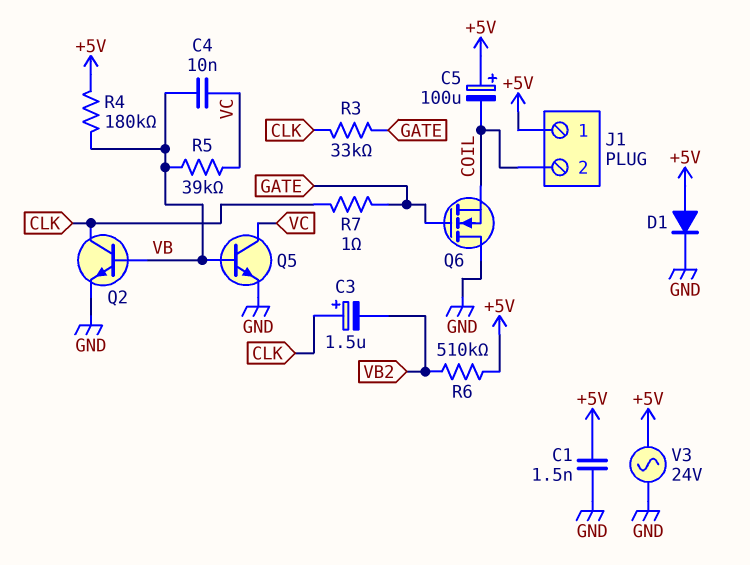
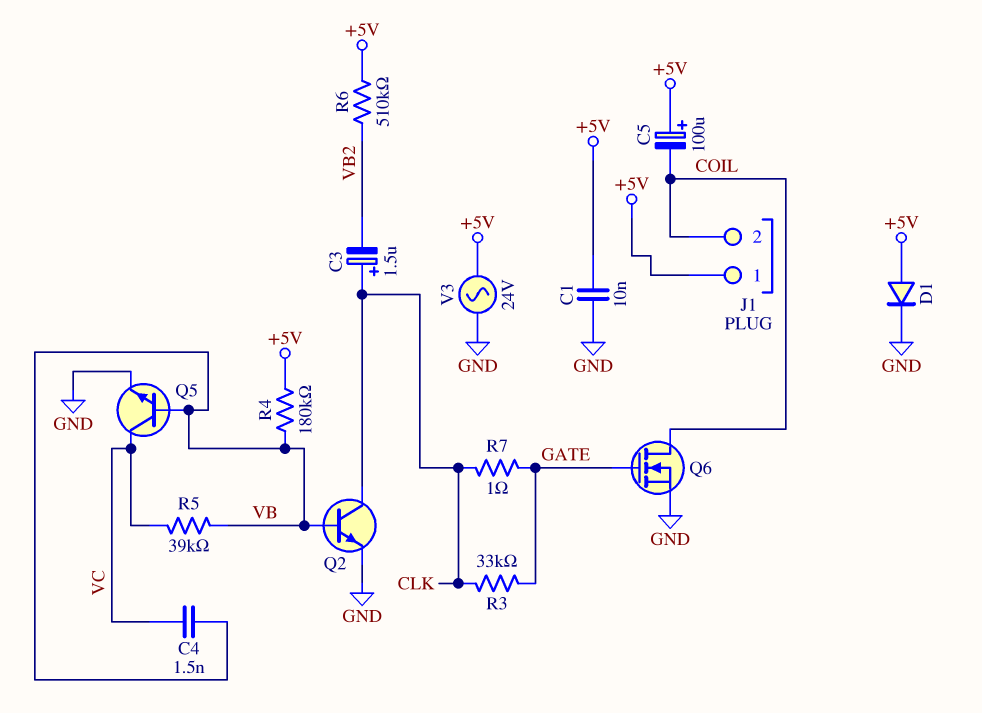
C1: 1.5nF (+5V, GND) -> 10nF (+5V, GND)
C4: 10nF (VB, VC) -> 1.5nF (VB, VC)
Q6: NMOS (G GATE, D GND, S COIL) -> NMOS (G GATE, D COIL, S GND)

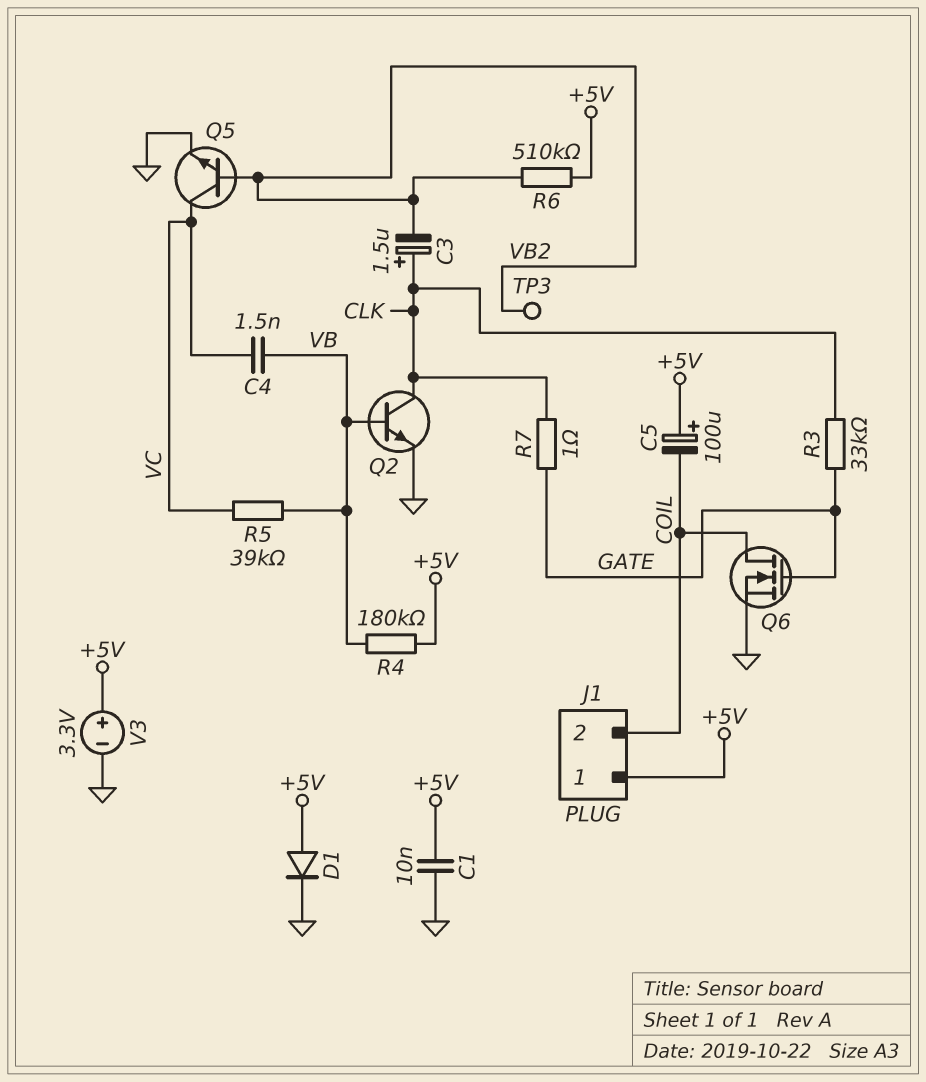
Q5: NPN (B VB, C VC, E GND) -> NPN (B VB2, C VC, E GND)
TP3: none -> test point (VB2)
V3: AC 24V (+5V, GND) -> 3.3V (plus +5V, minus GND)

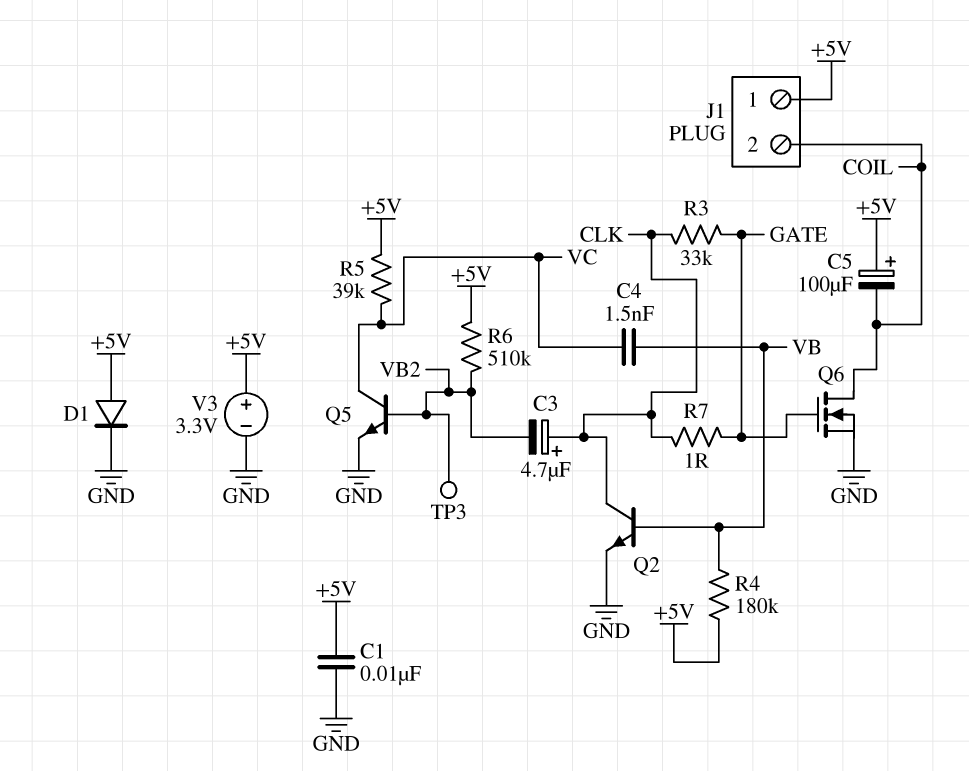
C3: 1.5uF (plus CLK, minus VB2) -> 4.7uF (plus CLK, minus VB2)
R5: 39k (VB, VC) -> 39k (+5V, VC)

